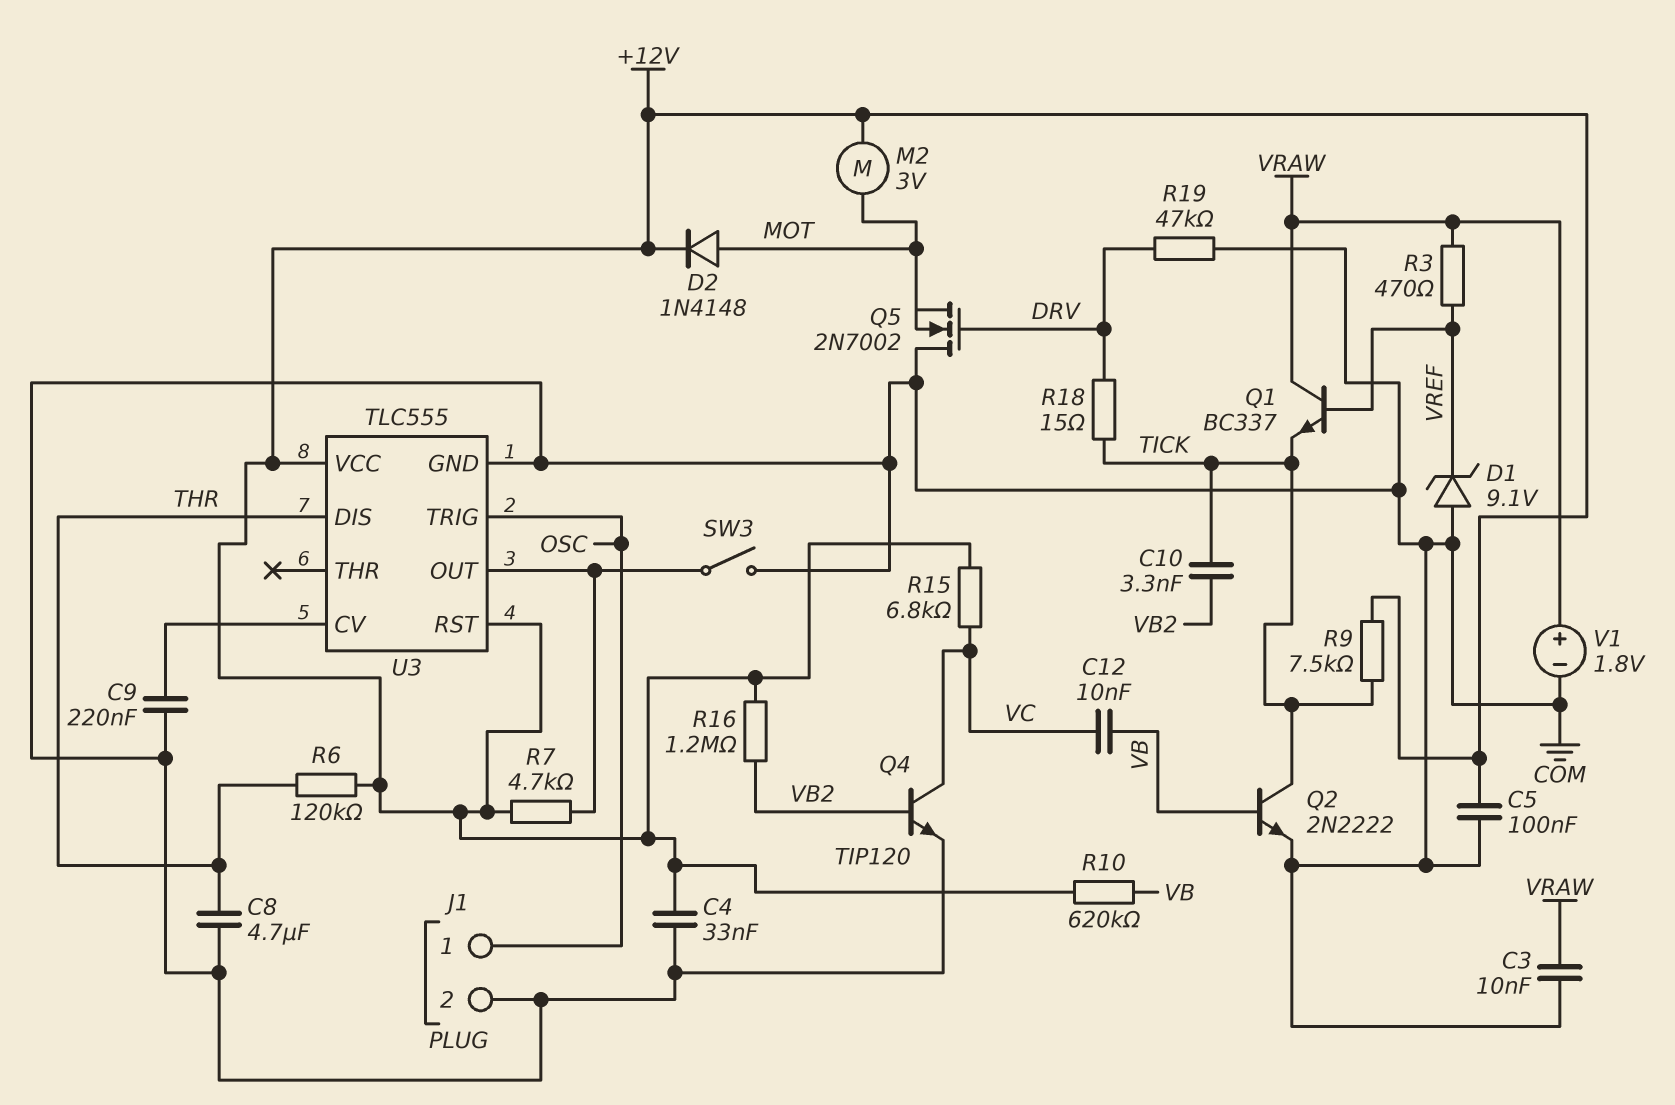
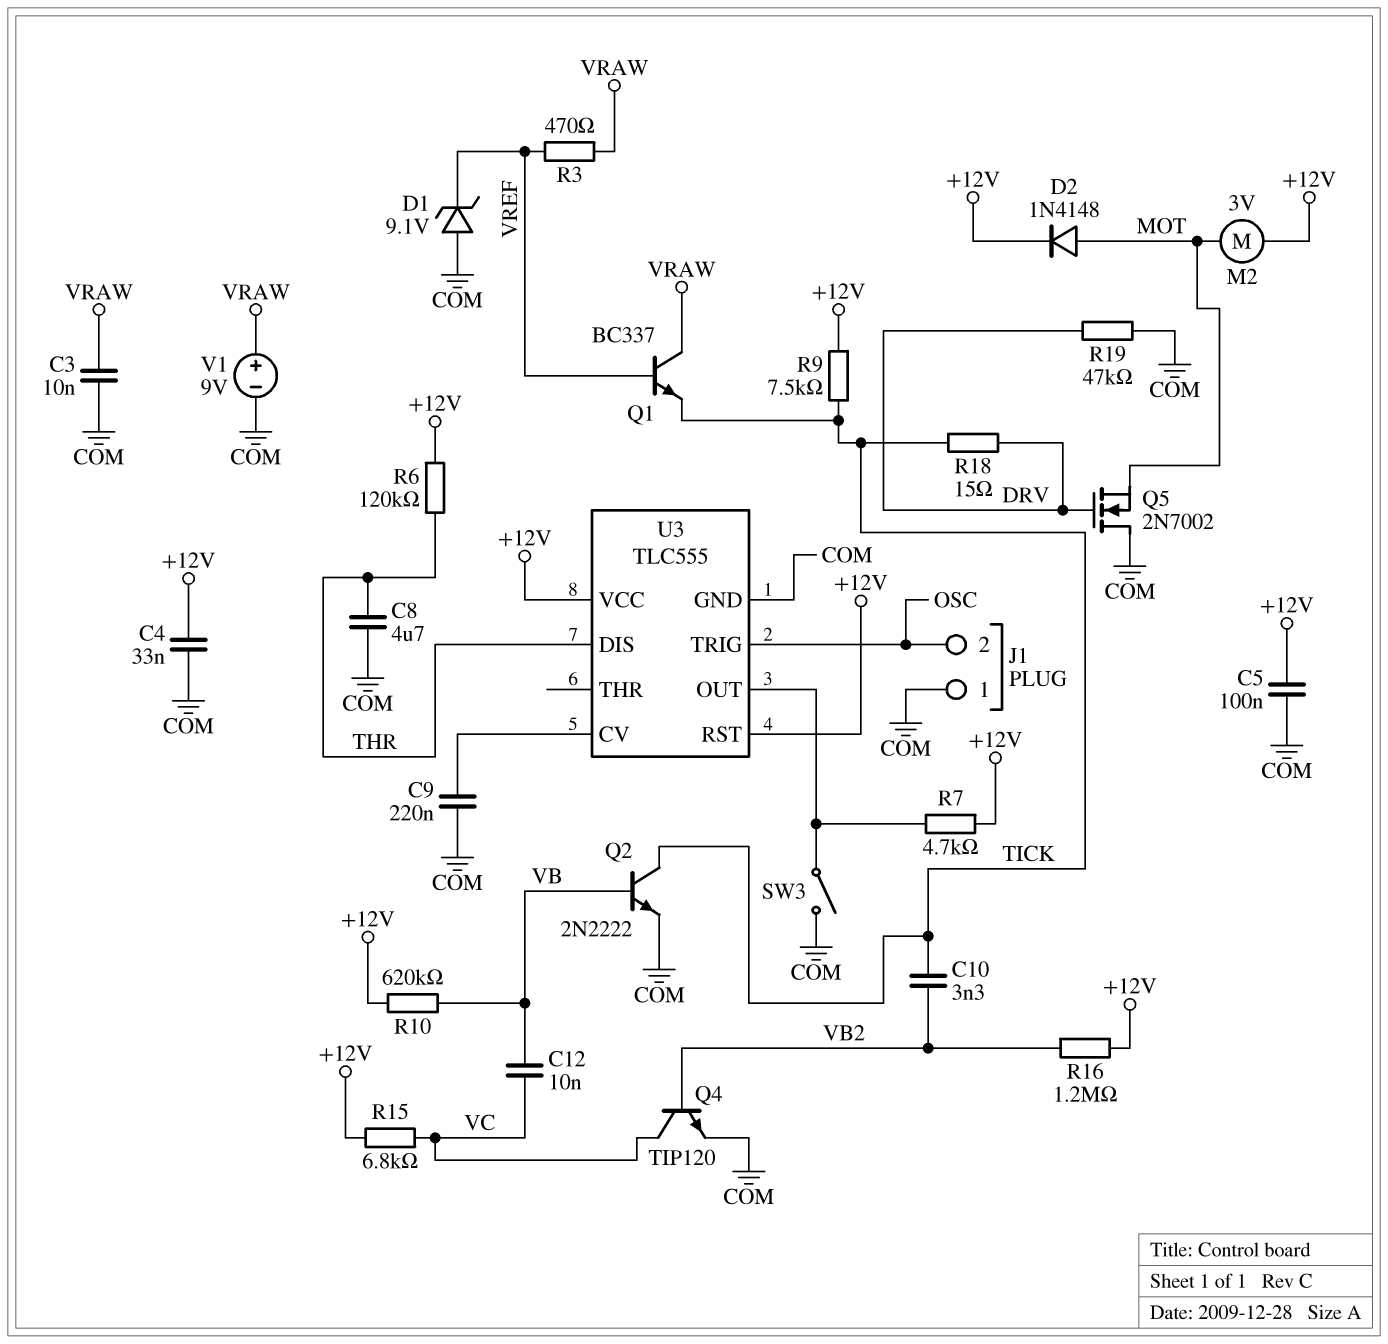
J1 pin 1: OSC -> COM
J1 pin 2: COM -> OSC
V1: 1.8V (plus VRAW, minus COM) -> 9V (plus VRAW, minus COM)

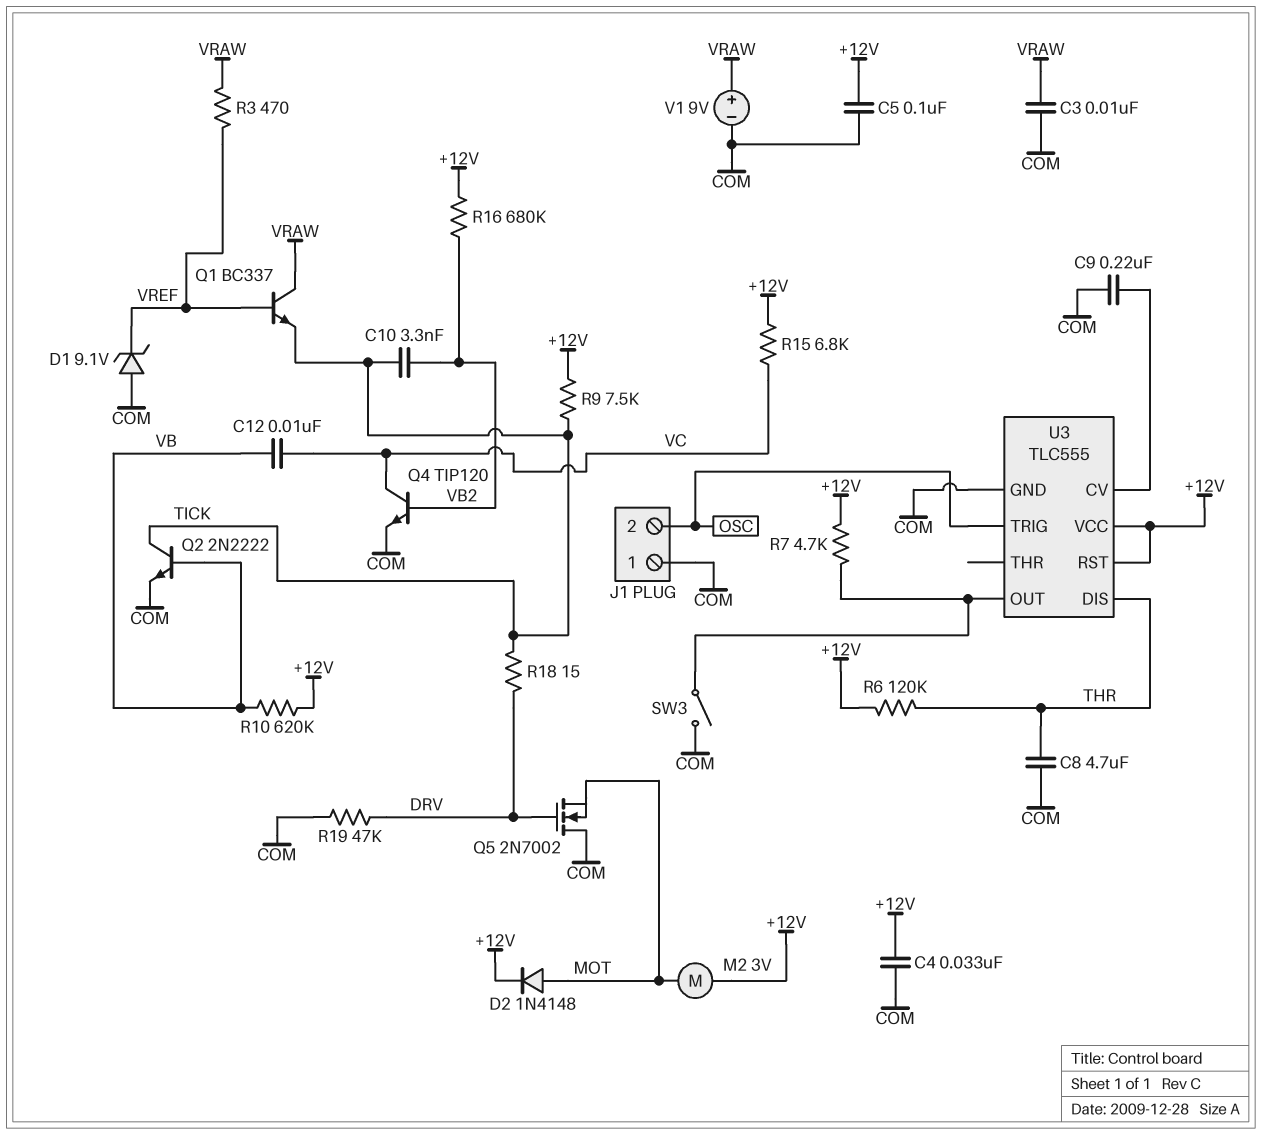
R16: 1.2M (+12V, VB2) -> 680k (+12V, VB2)

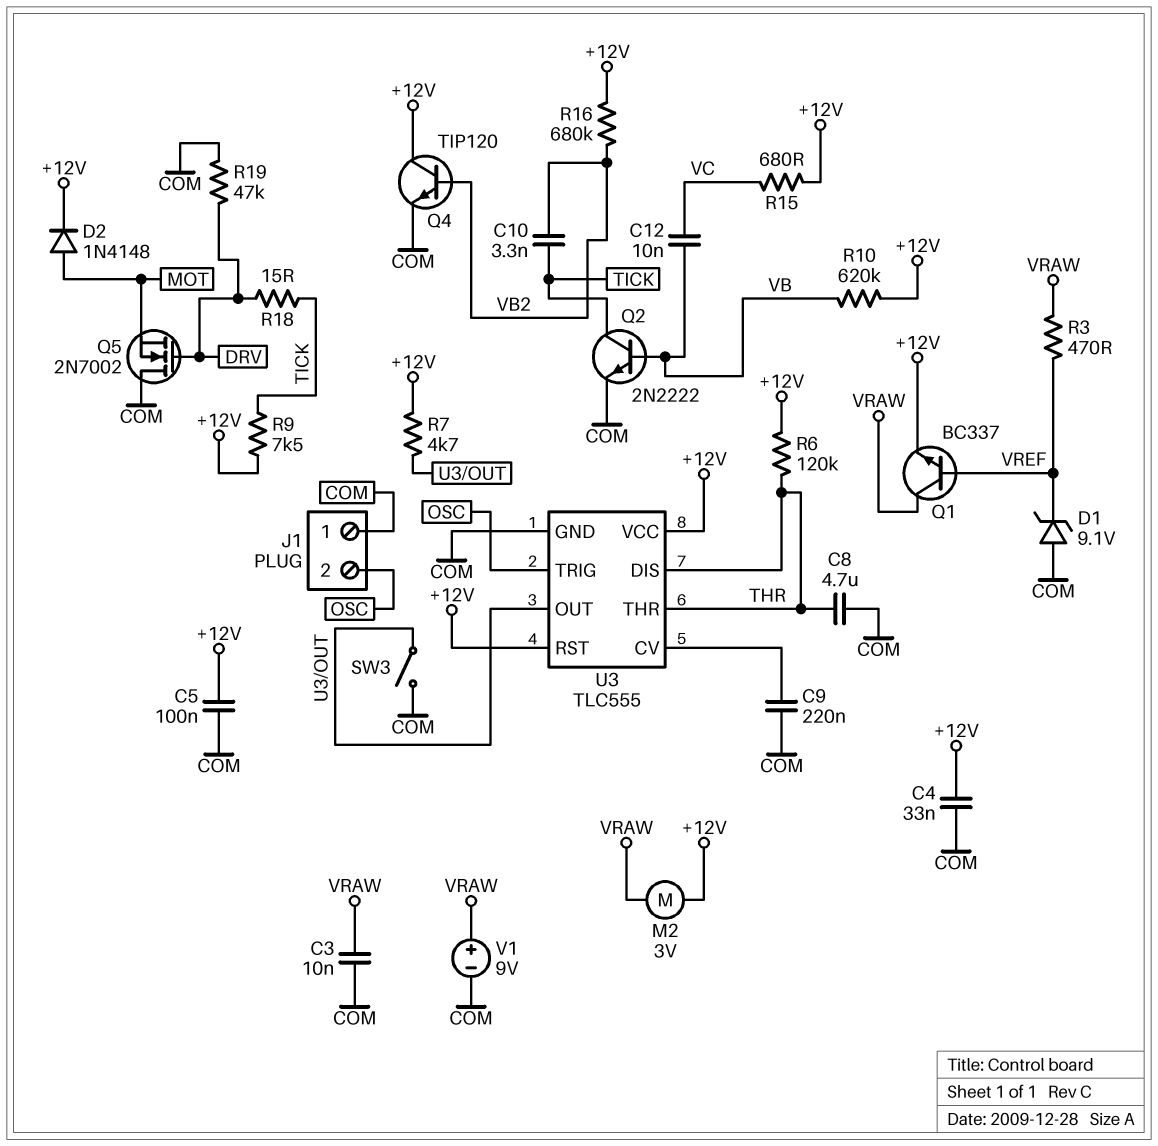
M2: motor 3V (+12V, MOT) -> motor 3V (+12V, VRAW)
Q1: NPN BC337 (B VREF, C VRAW, E TICK) -> NPN BC337 (B VREF, C VRAW, E +12V)
Q4: NPN TIP120 (B VB2, C VC, E COM) -> NPN TIP120 (B VB2, C +12V, E COM)
R15: 6.8k (+12V, VC) -> 680 (+12V, VC)
U3 pin THR: none -> THR

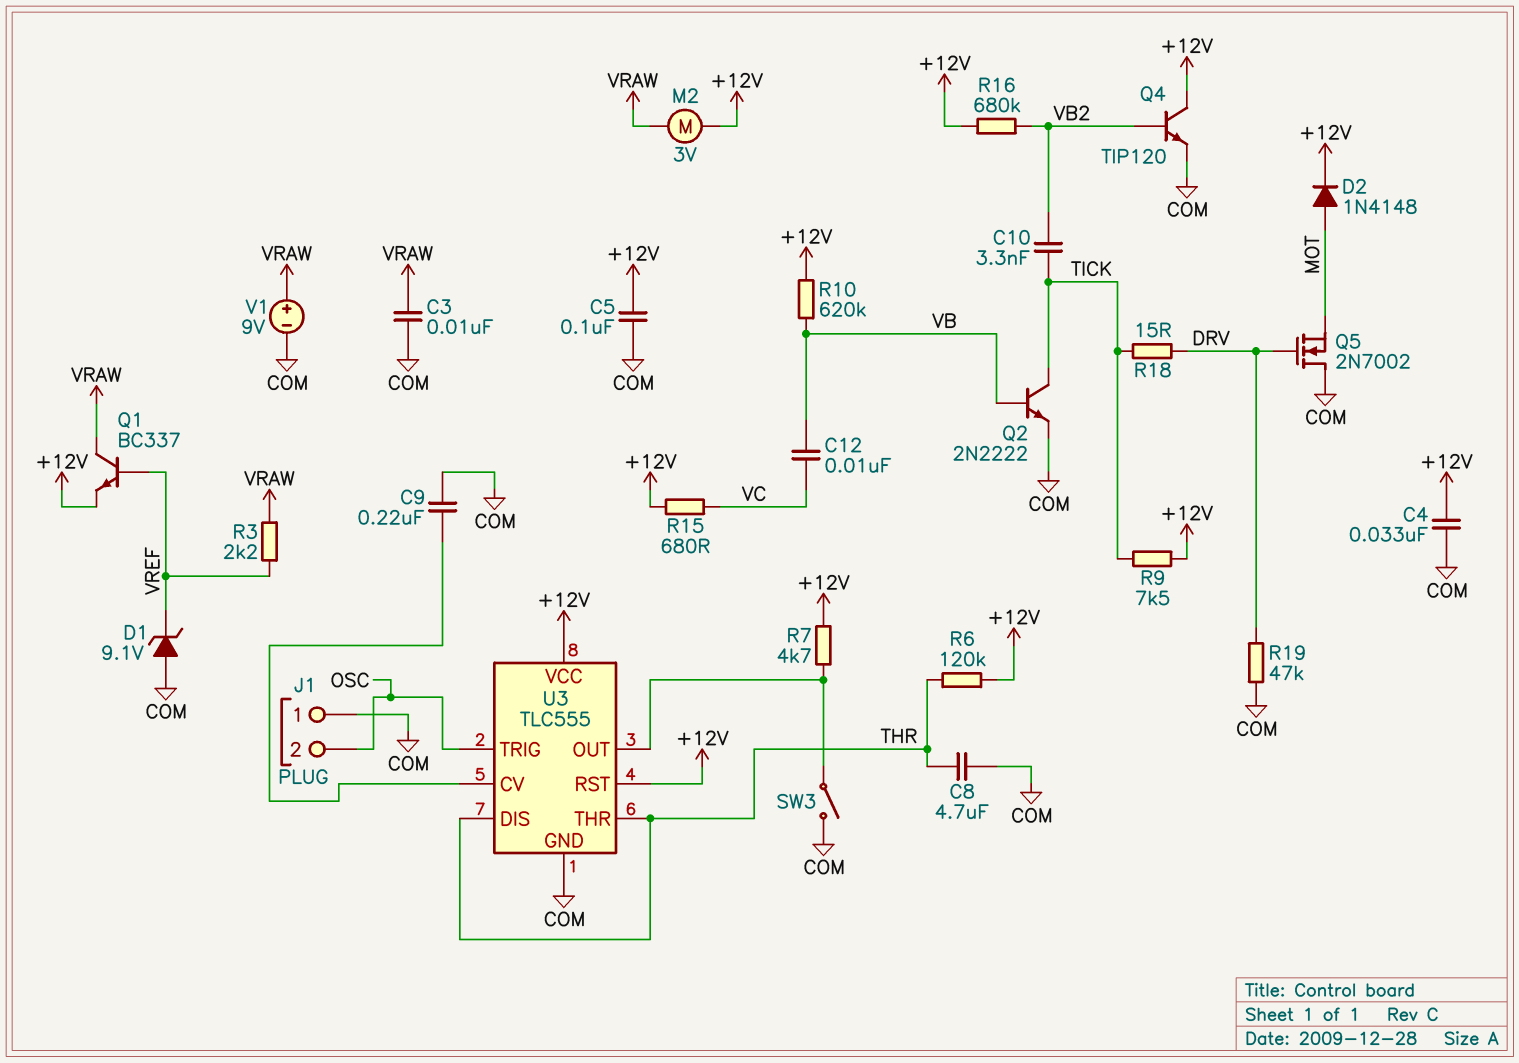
R3: 470 (VRAW, VREF) -> 2.2k (VRAW, VREF)

